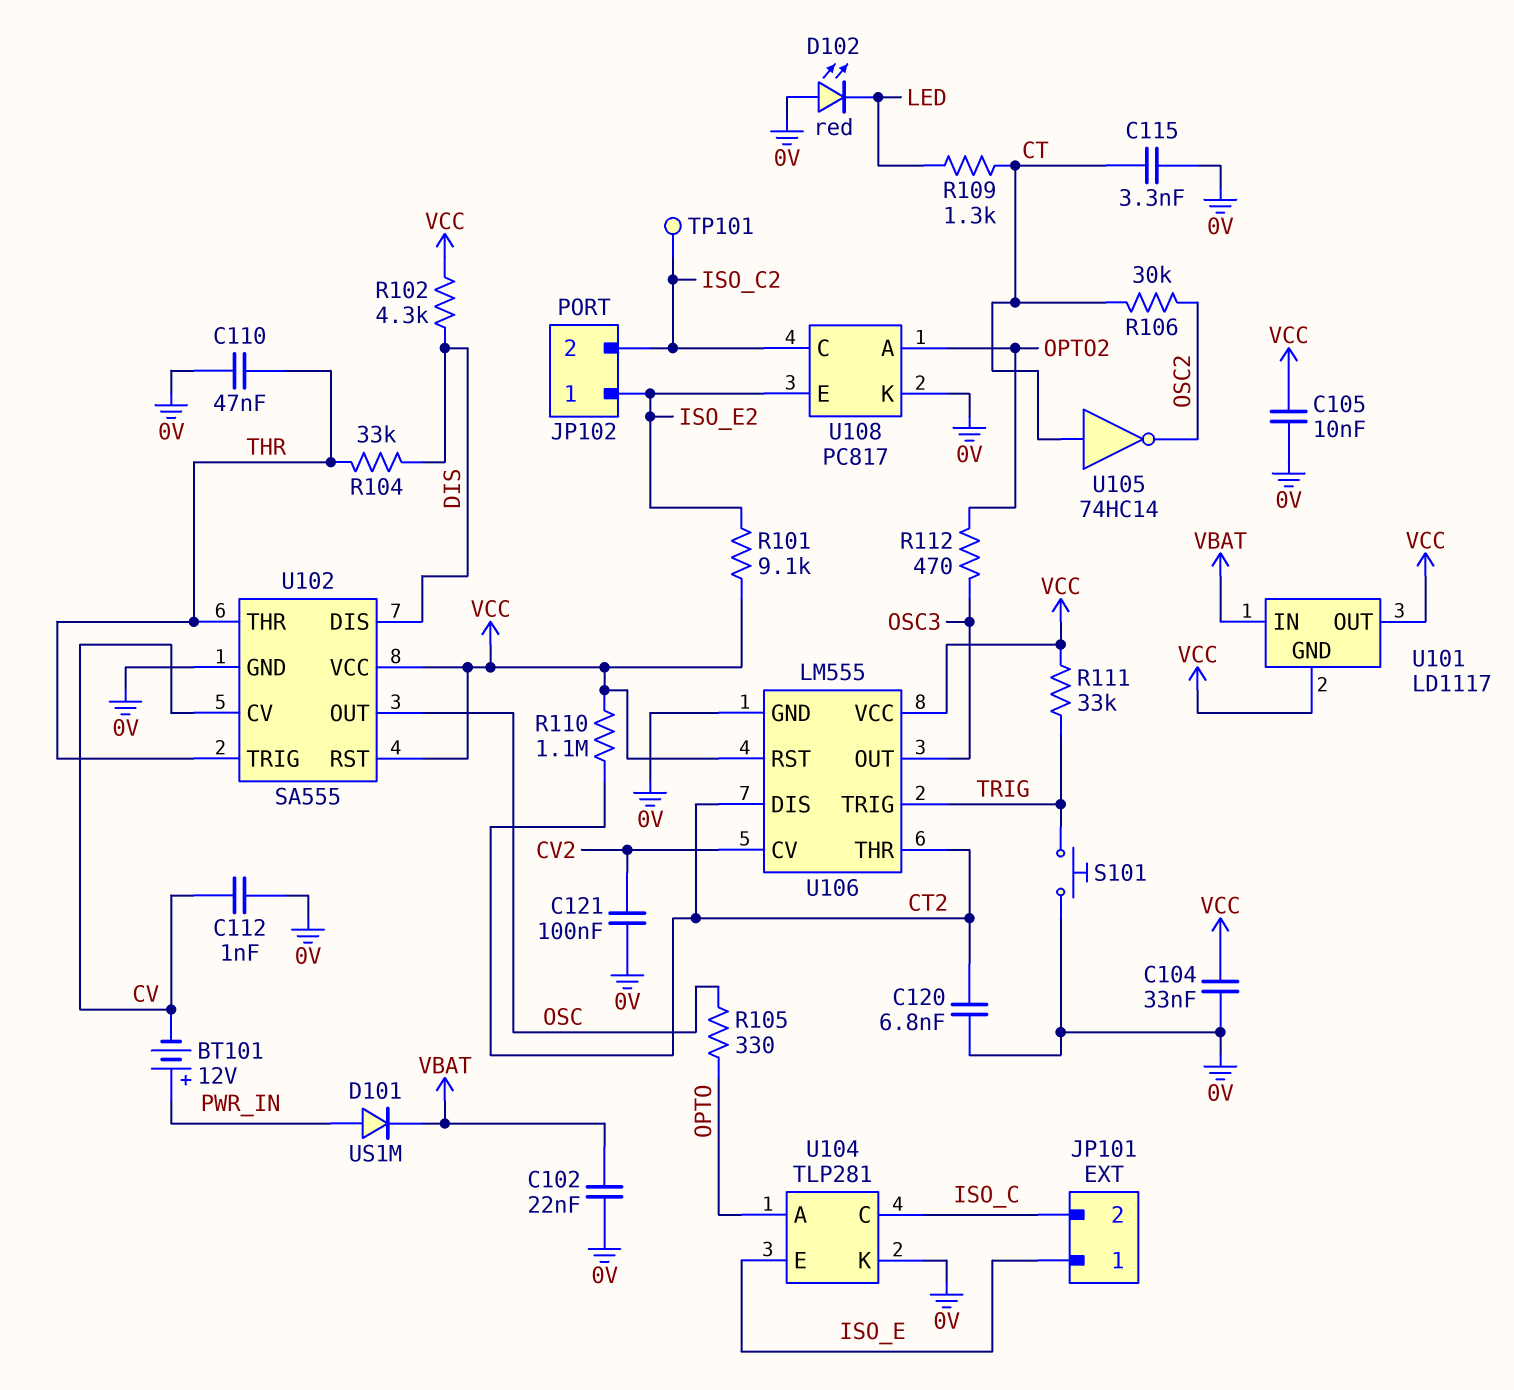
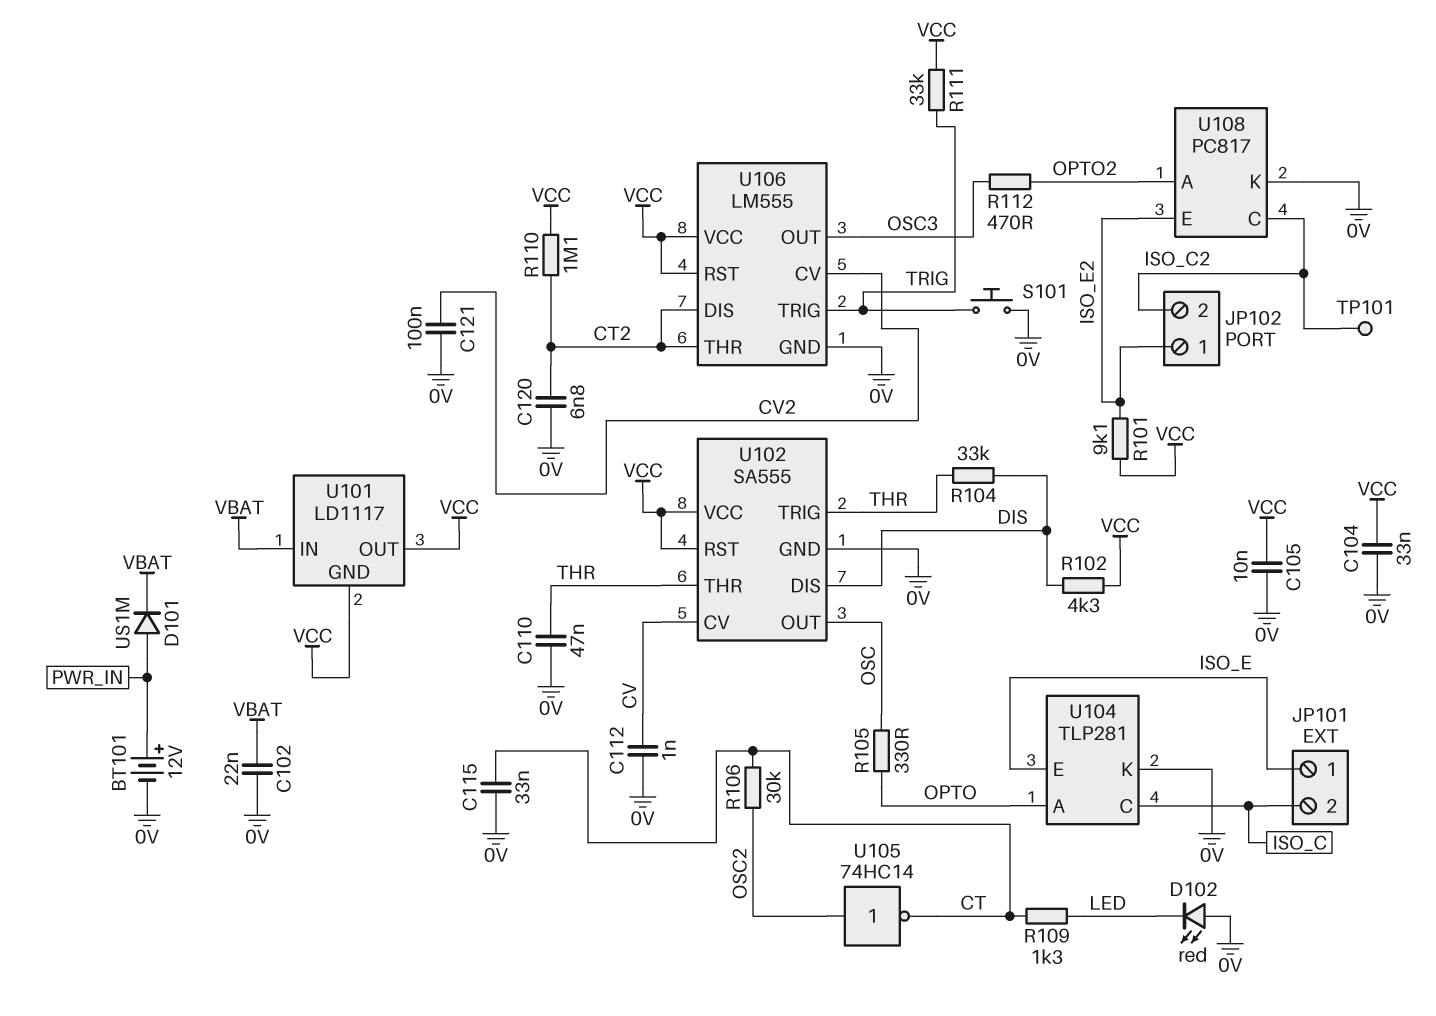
BT101: 12V (plus PWR_IN, minus CV) -> 12V (plus PWR_IN, minus 0V)
C115: 3.3nF (0V, CT) -> 33nF (0V, CT)
U105: NOT 74HC14 (in CT, out OSC2) -> NOT 74HC14 (in OSC2, out CT)

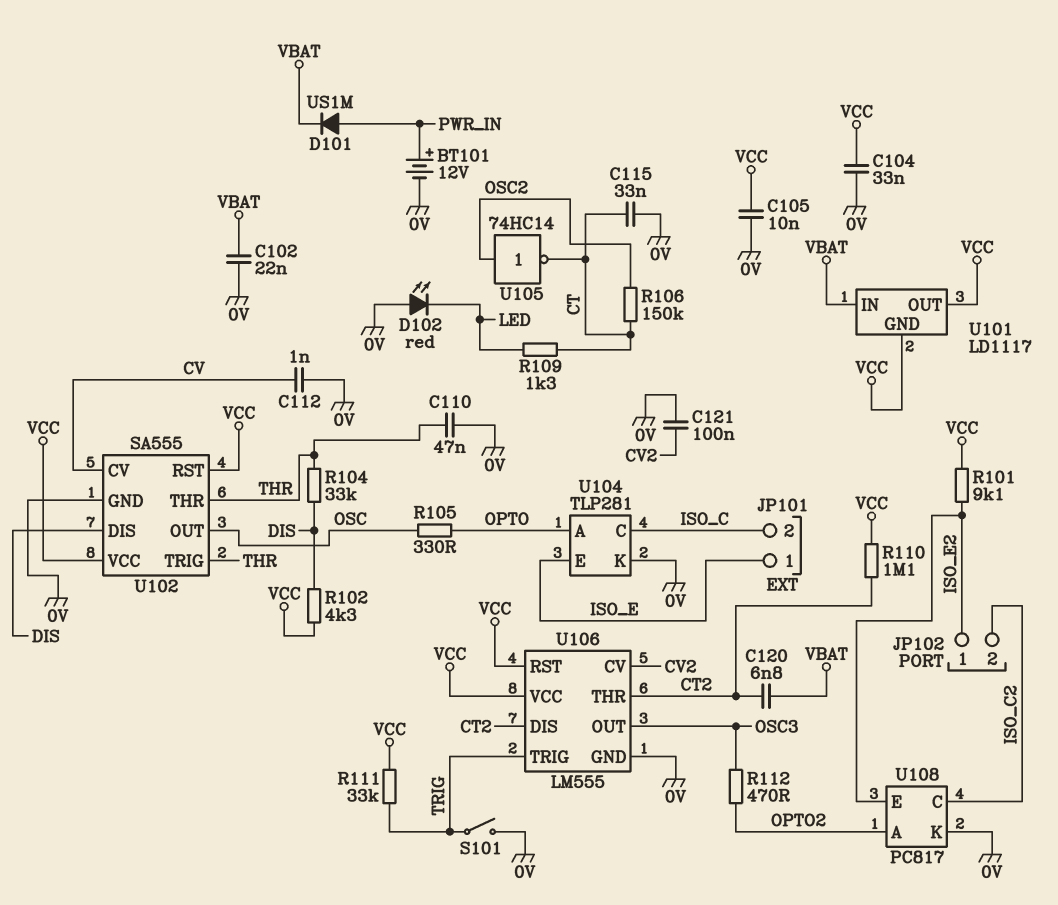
C120: 6.8nF (0V, CT2) -> 6.8nF (CT2, VBAT)
R106: 30k (CT, OSC2) -> 150k (CT, OSC2)
S101: button (0V, TRIG) -> switch (0V, TRIG)
TP101: test point (ISO_C2) -> none

